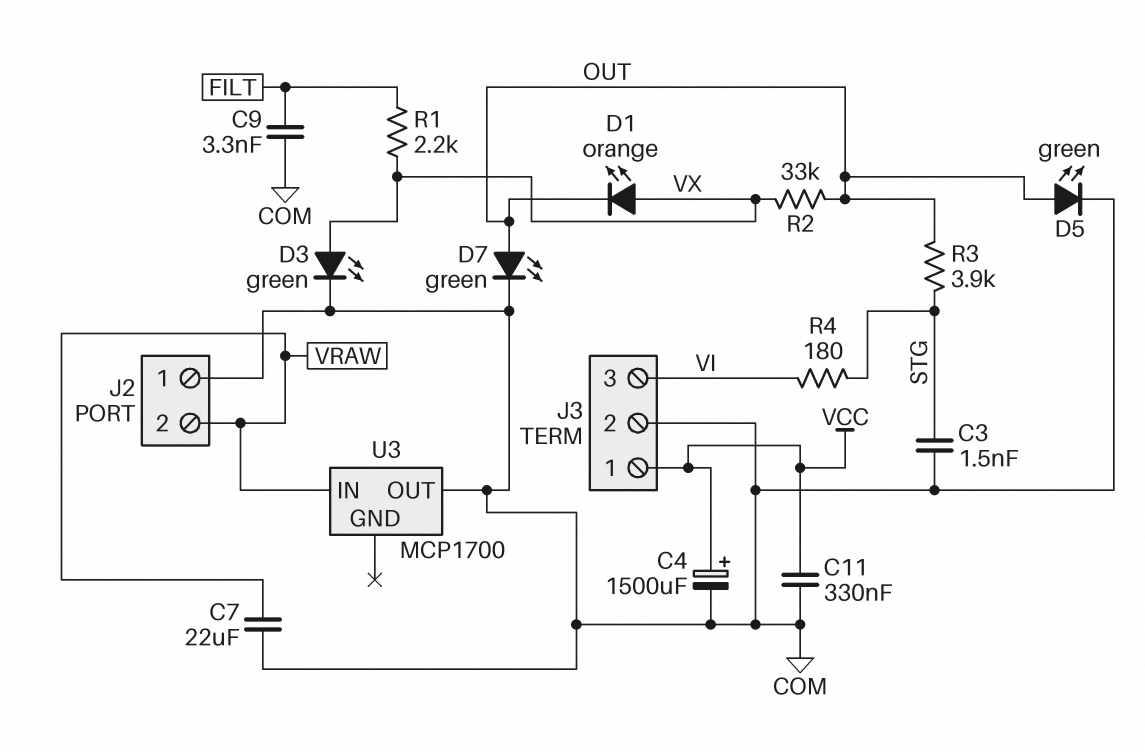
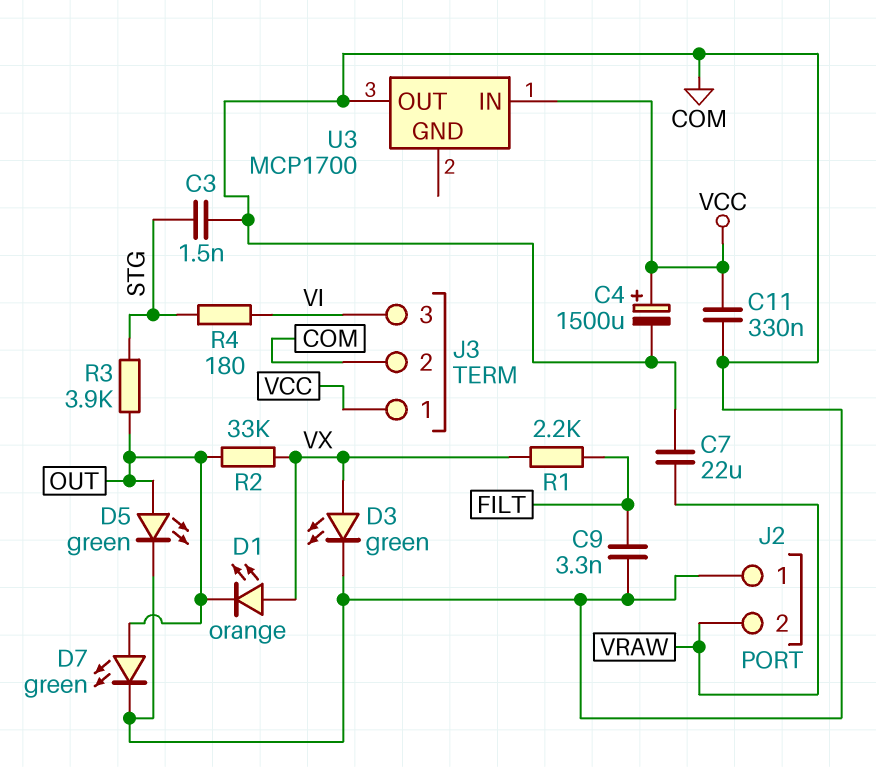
U3 pin IN: VRAW -> VCC

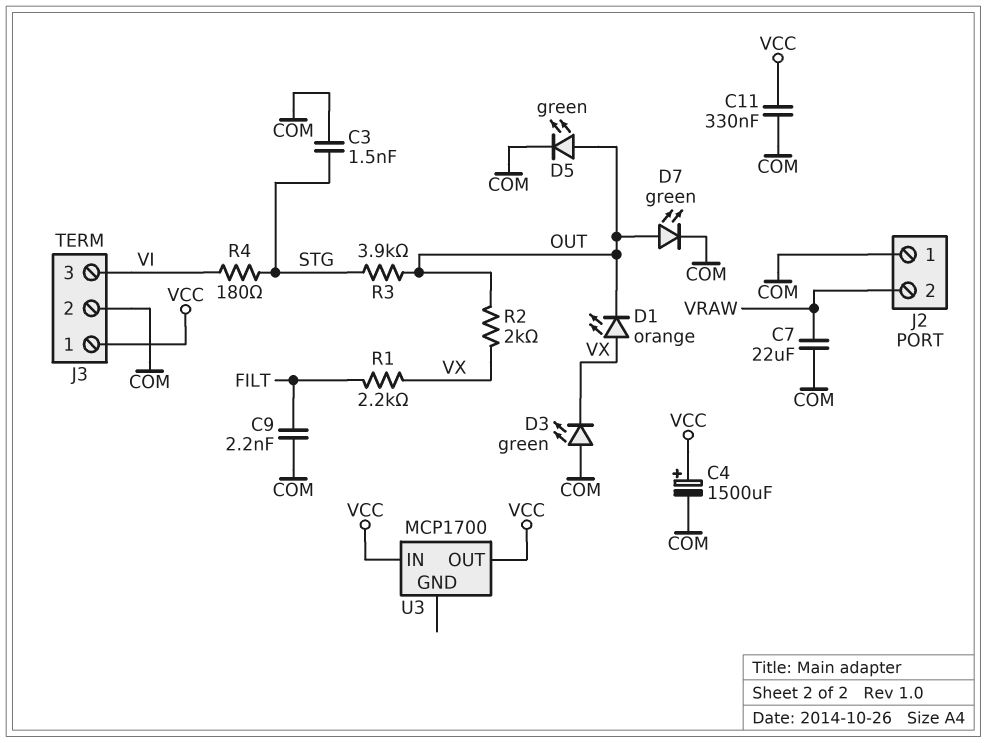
C9: 3.3nF (COM, FILT) -> 2.2nF (COM, FILT)
D3: LED green (A VX, K COM) -> LED green (A COM, K VX)
R2: 33k (OUT, VX) -> 2k (OUT, VX)
U3 pin OUT: COM -> VCC

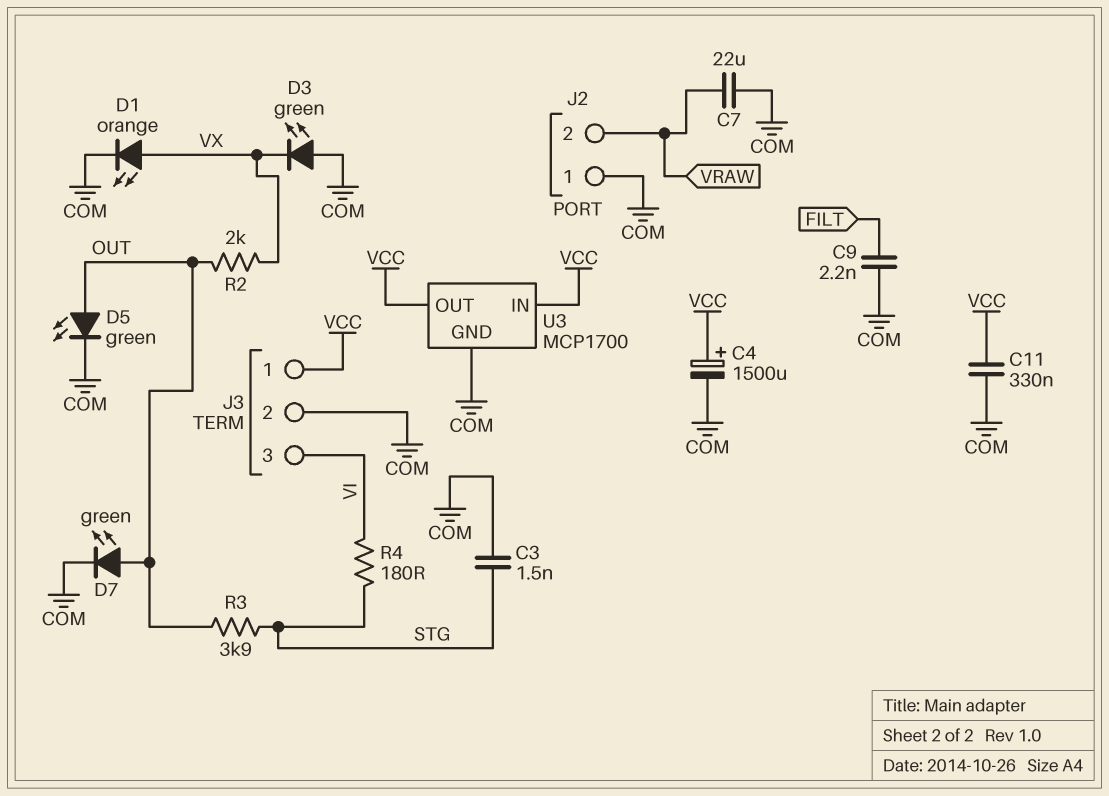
D1: LED orange (A VX, K OUT) -> LED orange (A VX, K COM)
R1: 2.2k (FILT, VX) -> none
U3 pin GND: none -> COM

